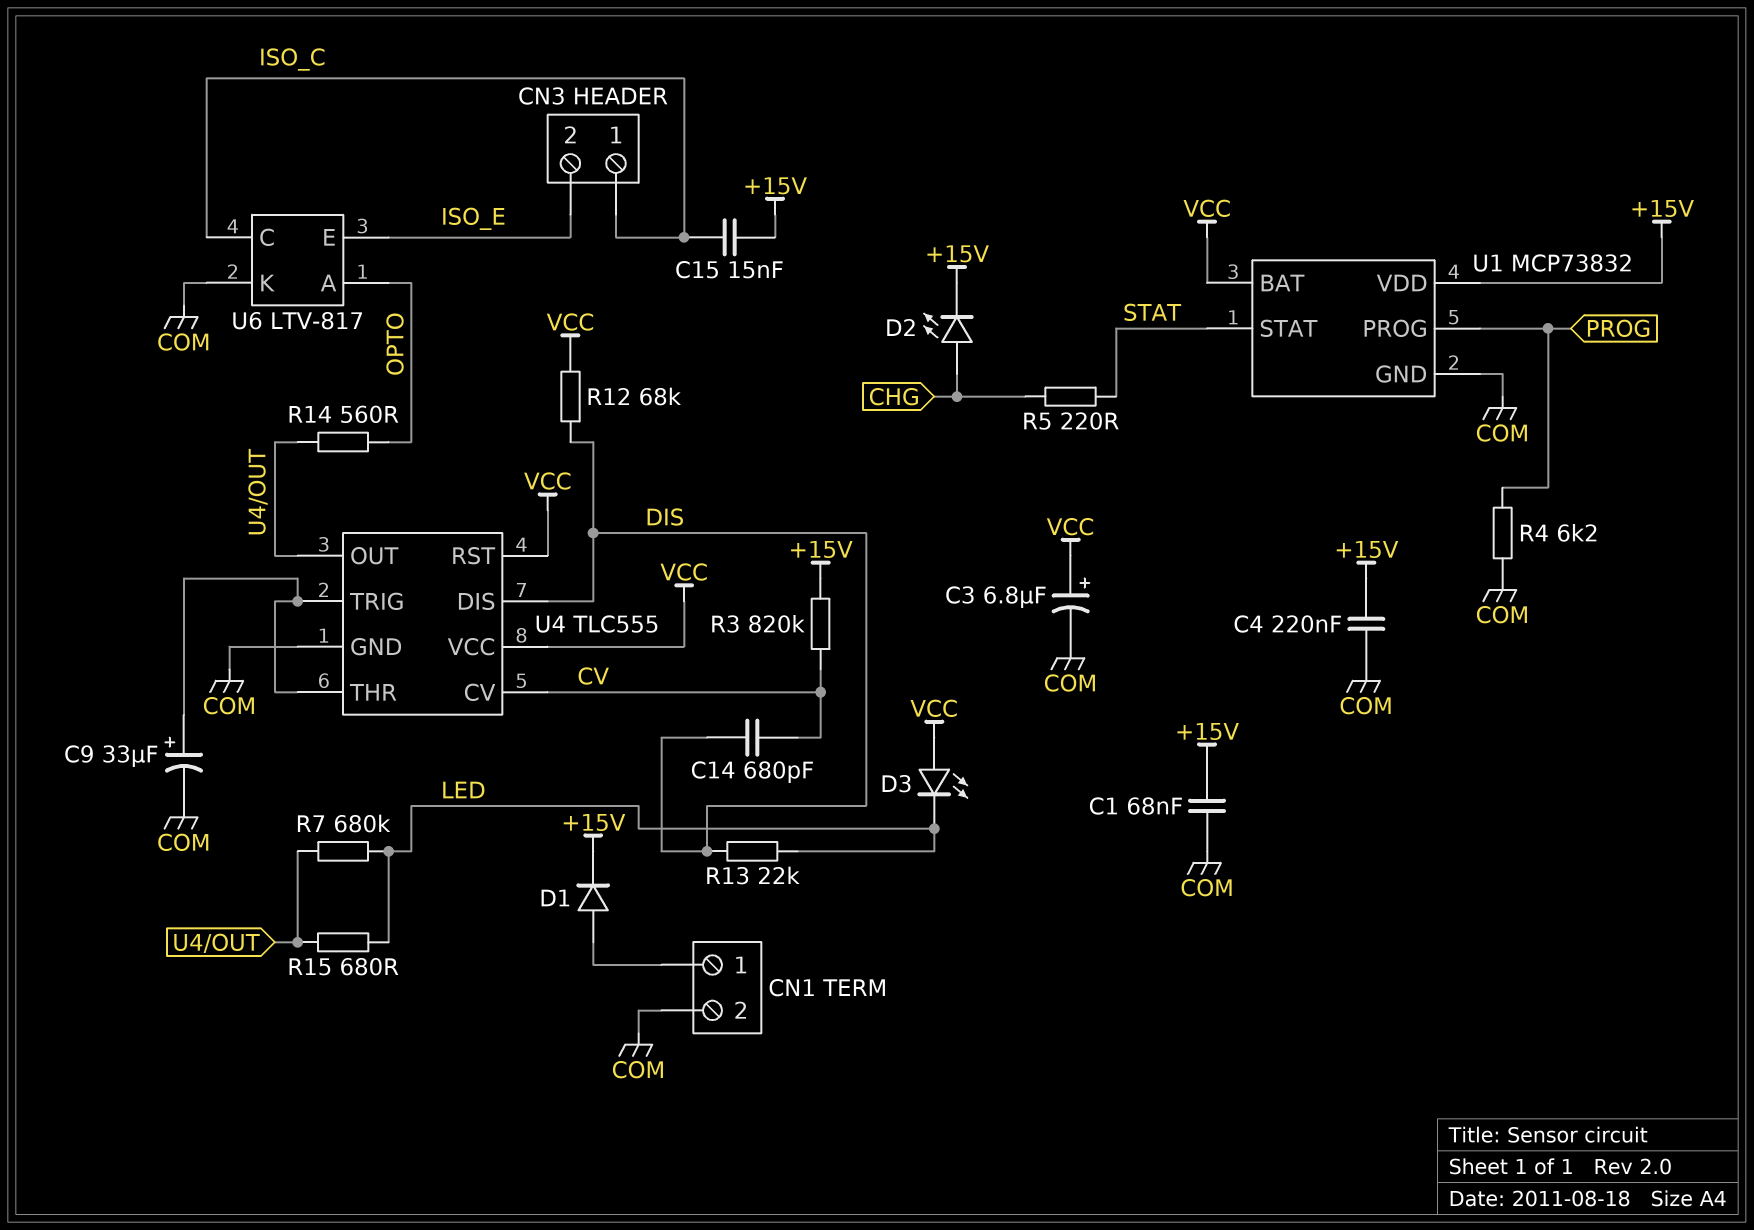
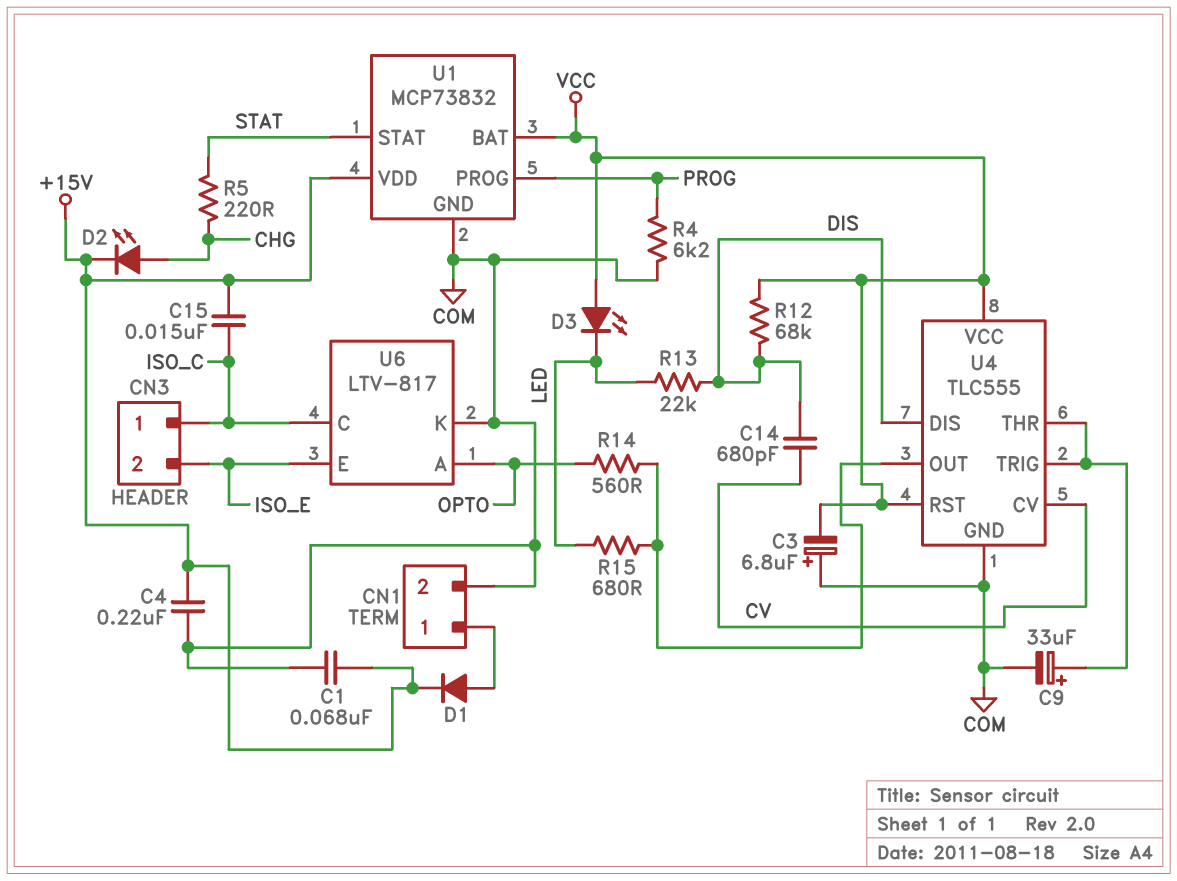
C3: 6.8uF (plus VCC, minus COM) -> 6.8uF (plus COM, minus VCC)
R3: 820k (+15V, CV) -> none
R7: 680k (LED, U4/OUT) -> none

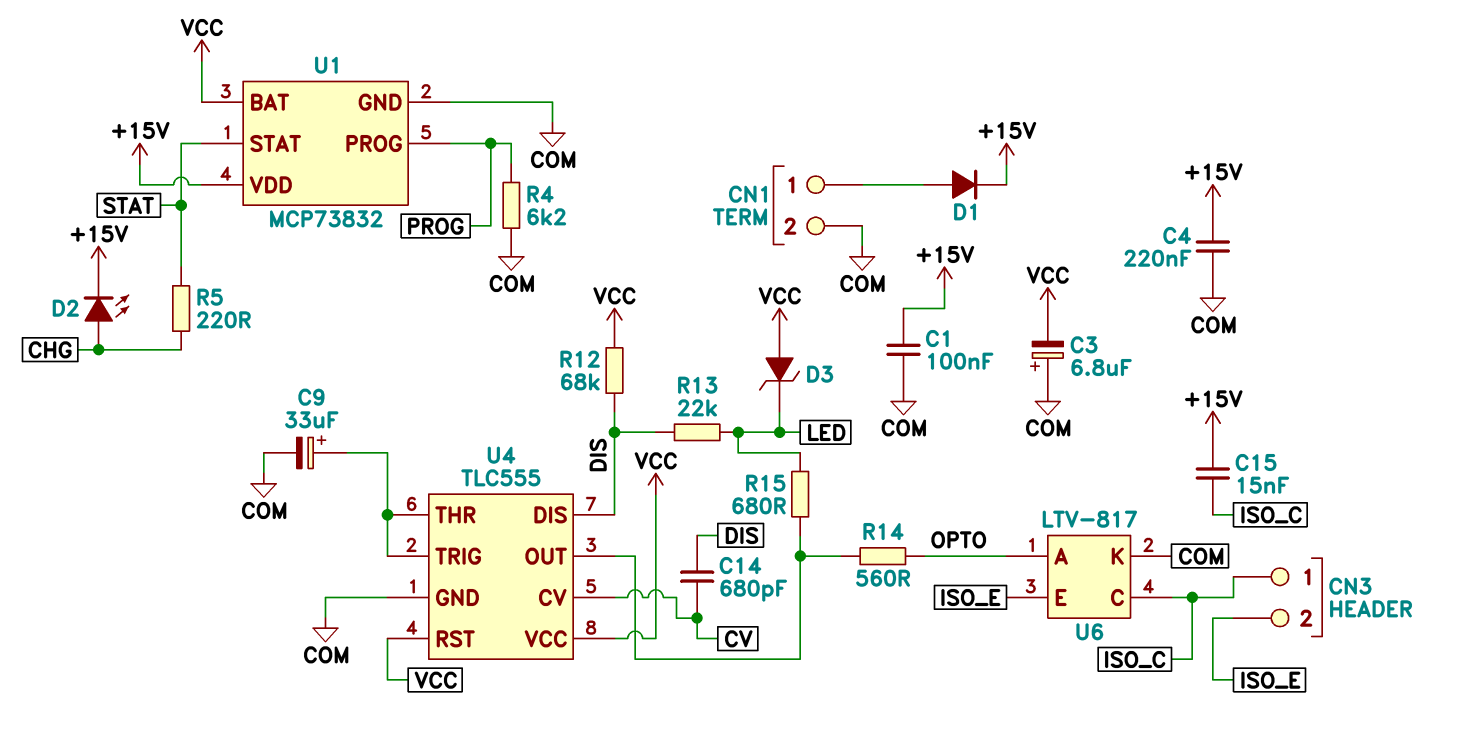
C1: 68nF (+15V, COM) -> 100nF (+15V, COM)
D3: LED (A VCC, K LED) -> zener (A VCC, K LED)

